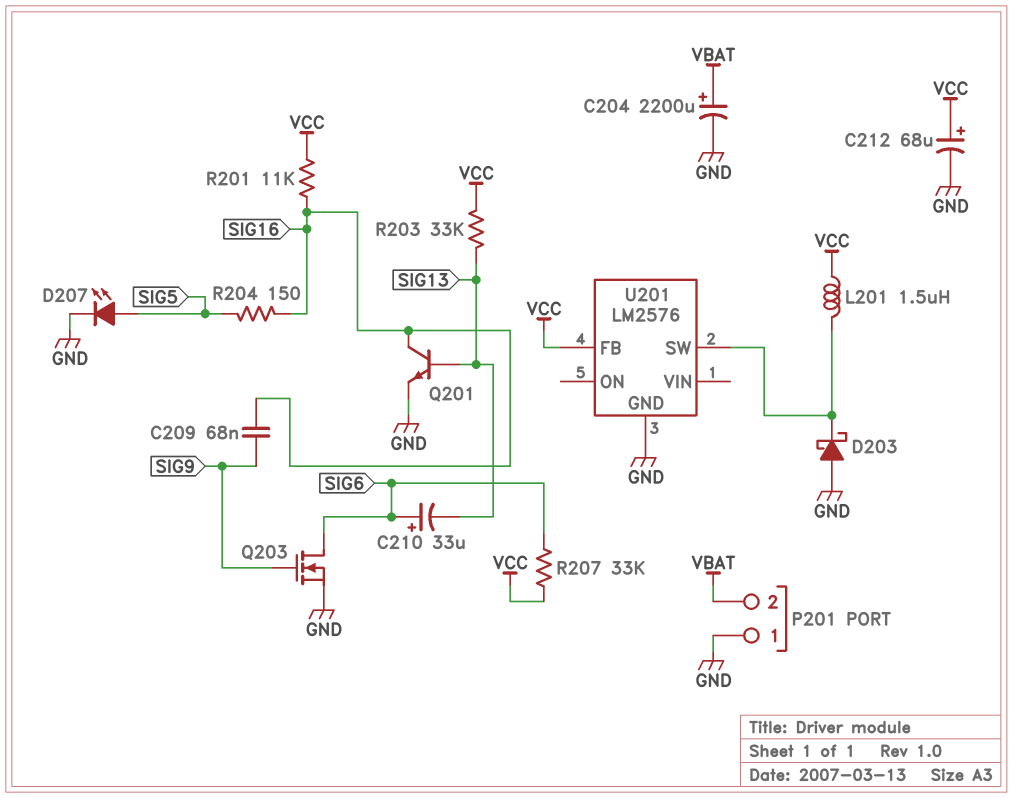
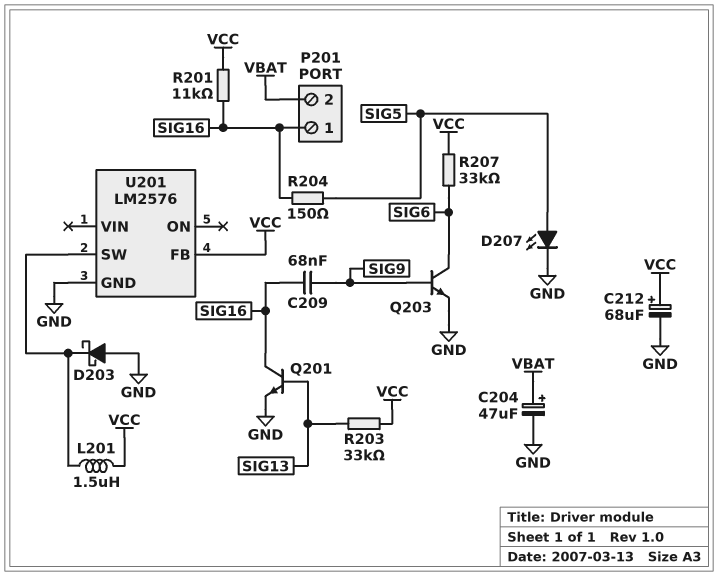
C204: 2200uF (plus VBAT, minus GND) -> 47uF (plus VBAT, minus GND)
C210: 33uF (plus SIG6, minus SIG13) -> none
P201 pin 1: GND -> SIG16
Q203: NMOS (G SIG9, D SIG6, S GND) -> NPN (B SIG9, C SIG6, E GND)

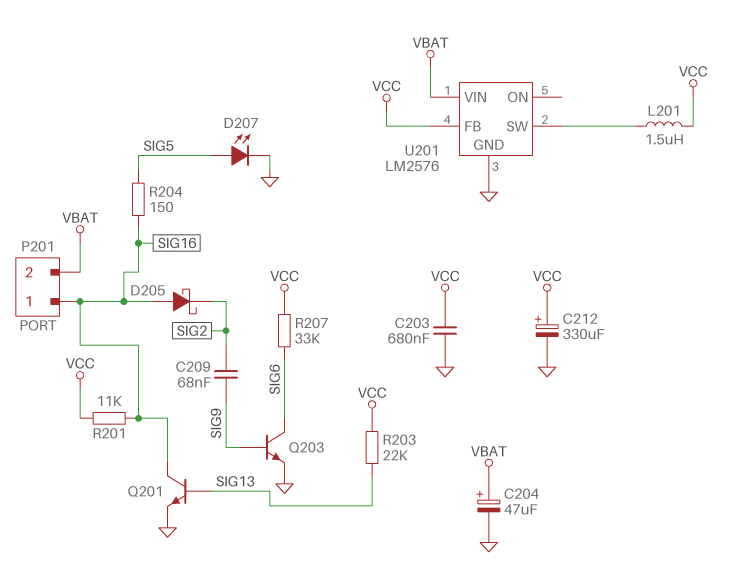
C203: none -> 680nF (GND, VCC)
C209: 68nF (SIG9, SIG16) -> 68nF (SIG2, SIG9)
C212: 68uF (plus VCC, minus GND) -> 330uF (plus VCC, minus GND)
D203: schottky (A GND, K U201/SW) -> none
D205: none -> schottky (A SIG16, K SIG2)
R203: 33k (SIG13, VCC) -> 22k (SIG13, VCC)
U201 pin VIN: none -> VBAT

